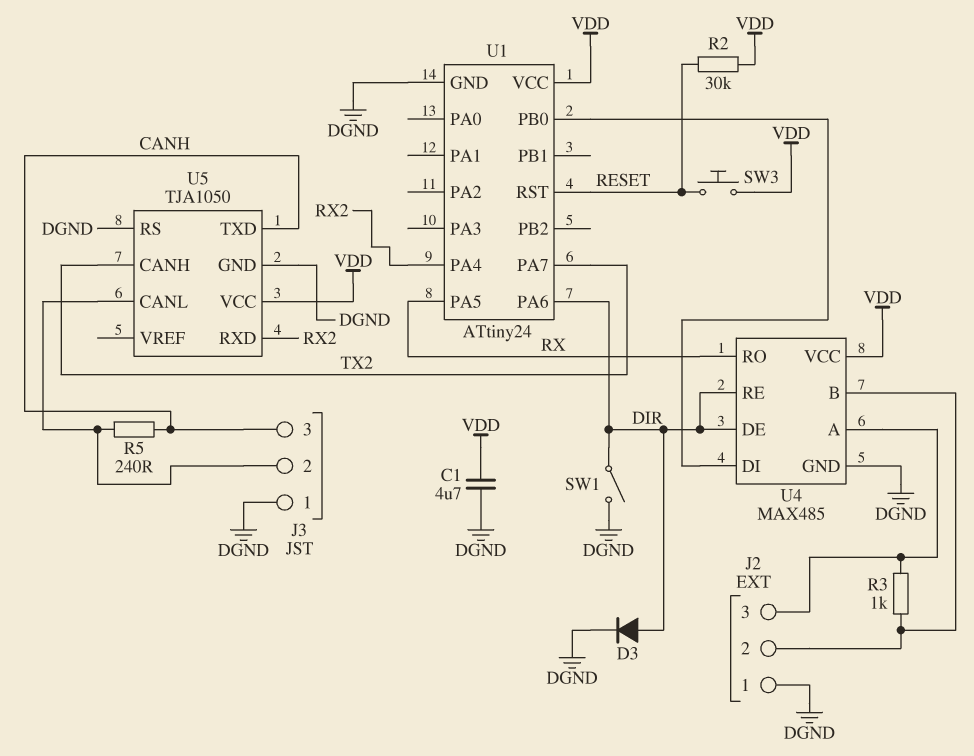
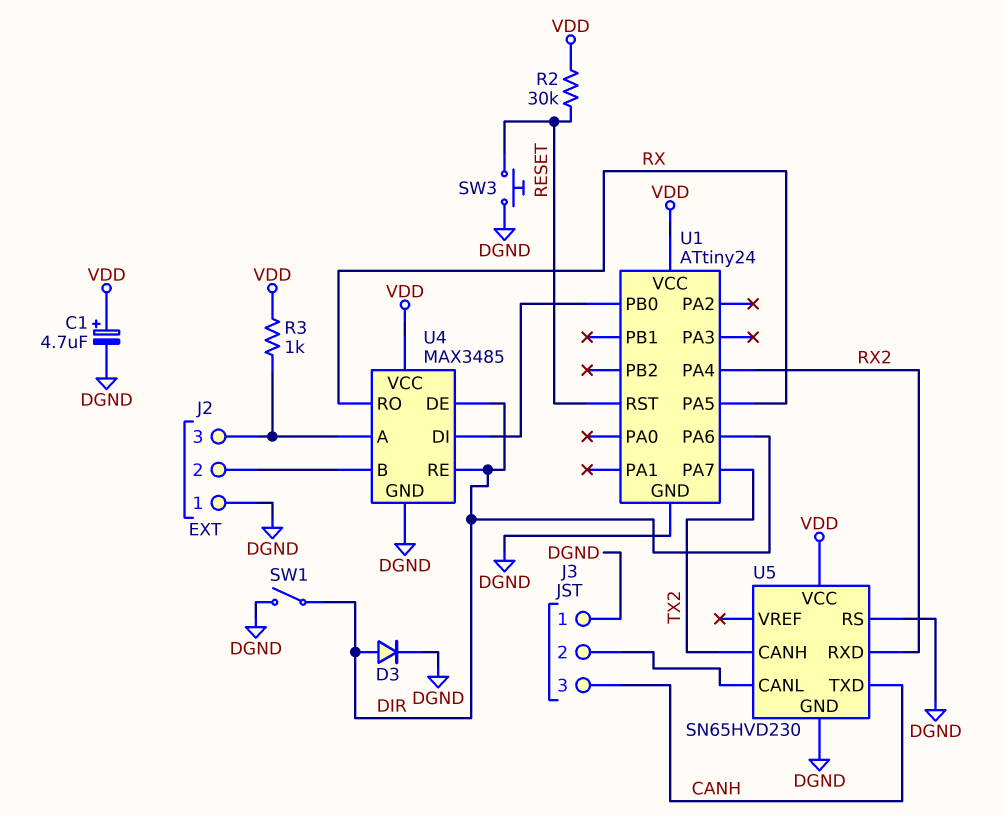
C1: 4.7uF (DGND, VDD) -> 4.7uF (plus VDD, minus DGND)
R3: 1k (J2/2, J2/3) -> 1k (J2/3, VDD)
R5: 240 (CANH, J3/2) -> none
SW3: button (RESET, VDD) -> button (DGND, RESET)
U4: MAX485 -> MAX3485
U5: TJA1050 -> SN65HVD230

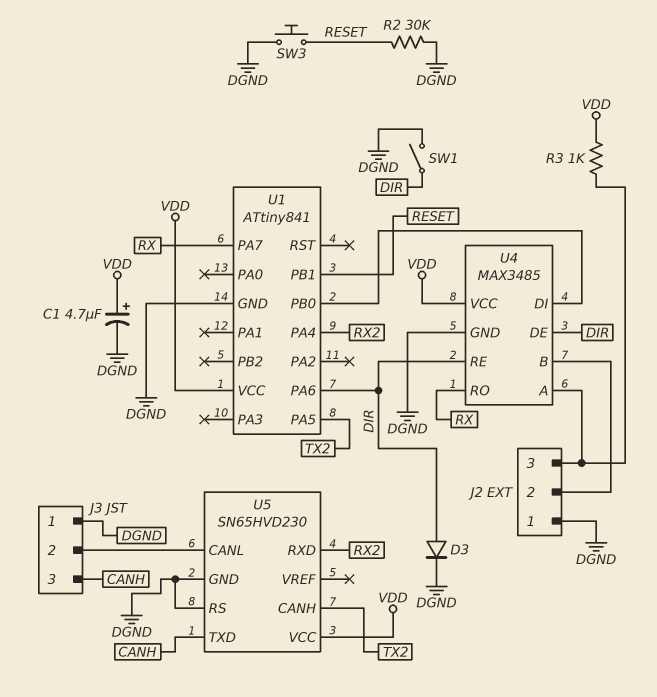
R2: 30k (RESET, VDD) -> 30k (DGND, RESET)
U1: ATtiny24 -> ATtiny841
U1 pin PA5: RX -> TX2
U1 pin PA7: TX2 -> RX
U1 pin PB1: none -> RESET
U1 pin RST: RESET -> none

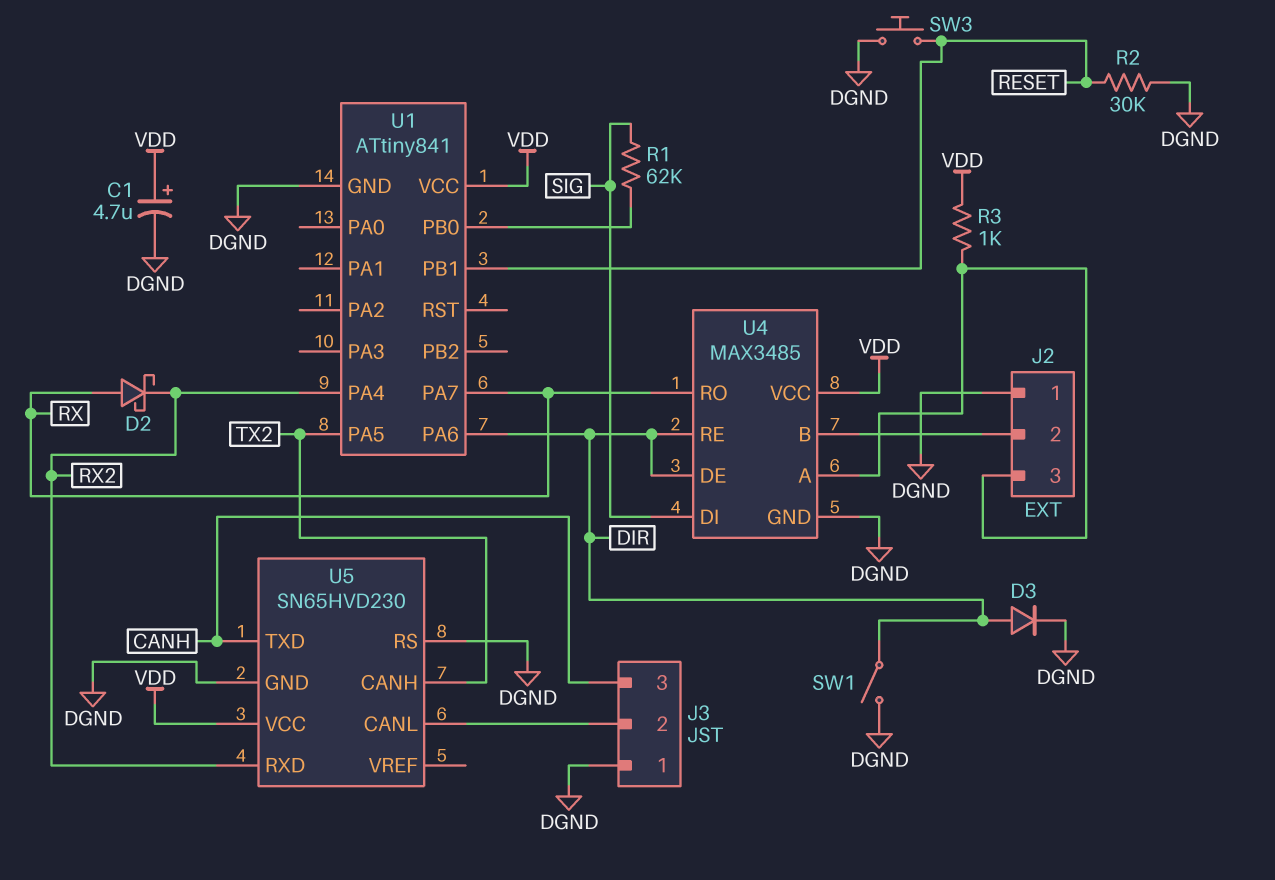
D2: none -> schottky (A RX, K RX2)
R1: none -> 62k (SIG, U1/PB0)
U4 pin DI: U1/PB0 -> SIG

